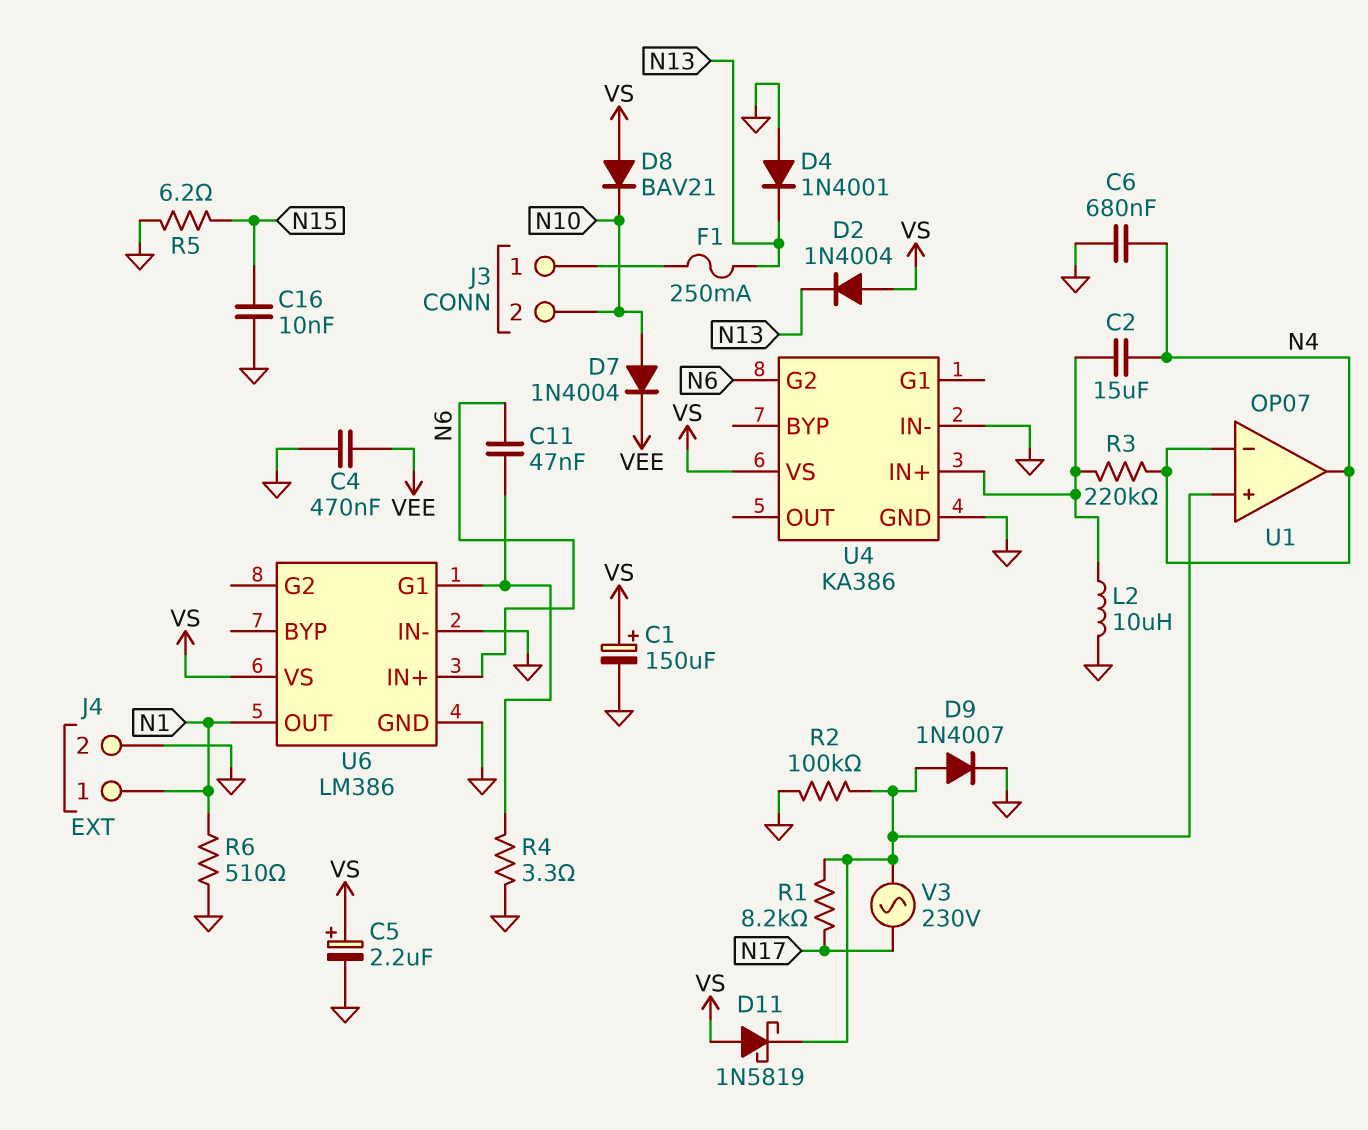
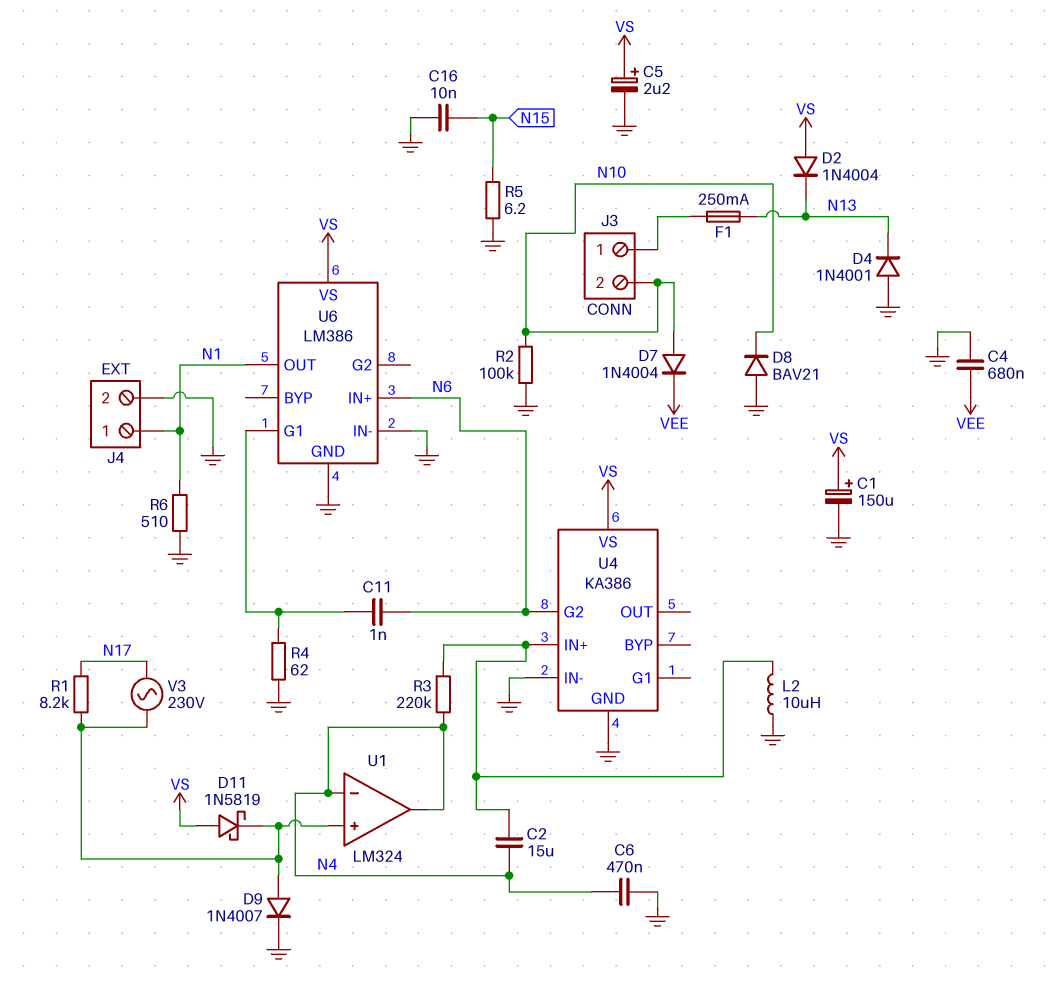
C4: 470nF (GND, VEE) -> 680nF (GND, VEE)
C6: 680nF (GND, N4) -> 470nF (GND, N4)
C11: 47nF (N6, U6/G1) -> 1nF (N6, U6/G1)
D8: diode BAV21 (A VS, K N10) -> diode BAV21 (A GND, K N10)
R2: 100k (GND, U1/in+) -> 100k (GND, N10)
R4: 3.3 (GND, U6/G1) -> 62 (GND, U6/G1)
U1: OP07 -> LM324

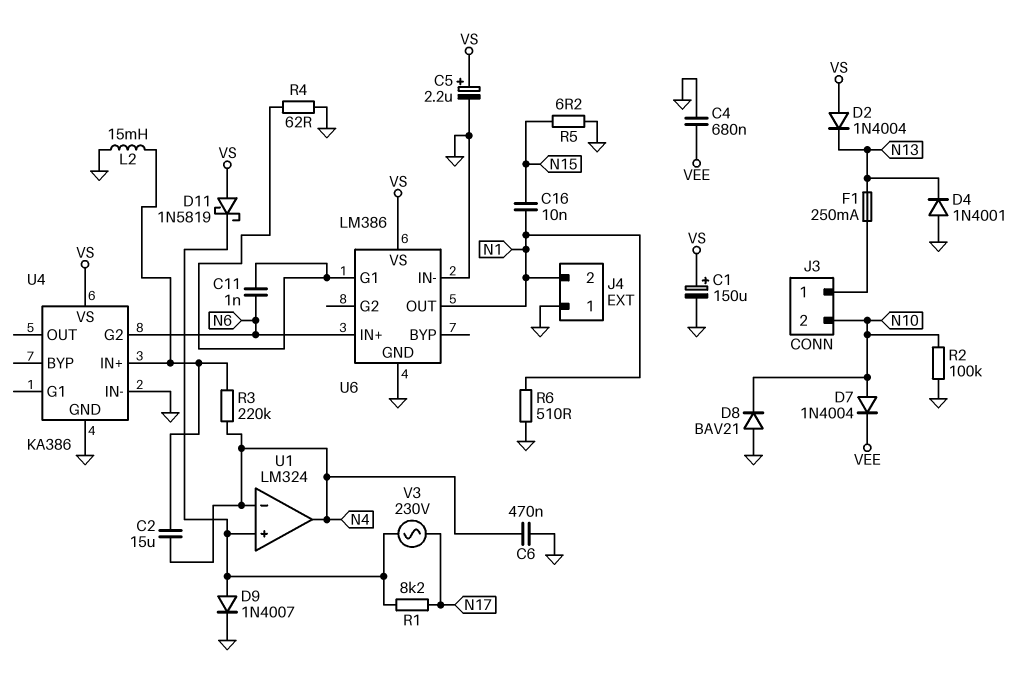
C16: 10nF (GND, N15) -> 10nF (N1, N15)
J4 pin 1: N1 -> GND
J4 pin 2: GND -> N1
L2: 10uH (GND, U4/IN+) -> 15mH (GND, U4/IN+)

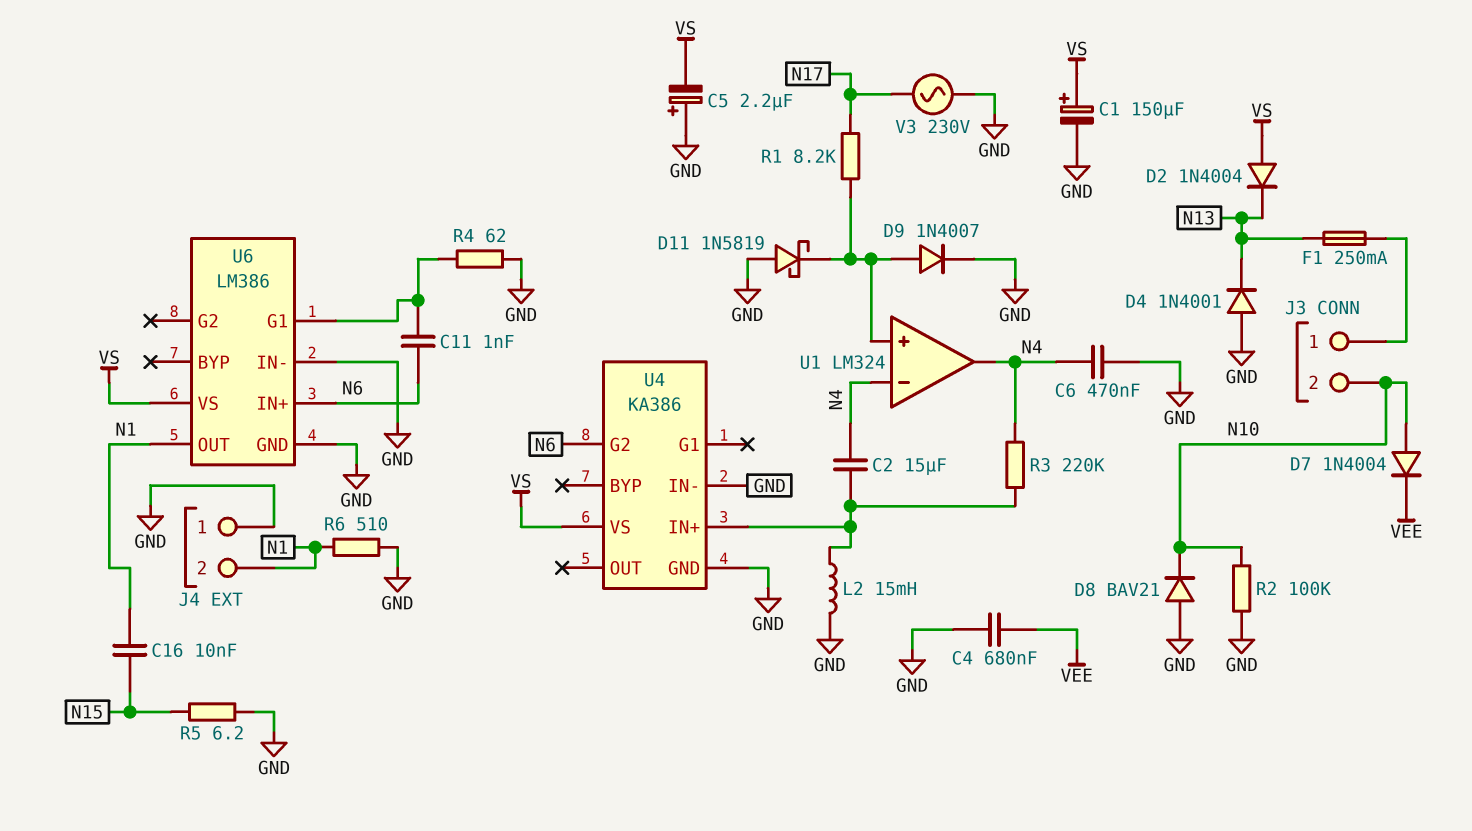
C5: 2.2uF (plus VS, minus GND) -> 2.2uF (plus GND, minus VS)
D11: schottky 1N5819 (A VS, K U1/in+) -> schottky 1N5819 (A GND, K U1/in+)
V3: AC 230V (N17, U1/in+) -> AC 230V (GND, N17)

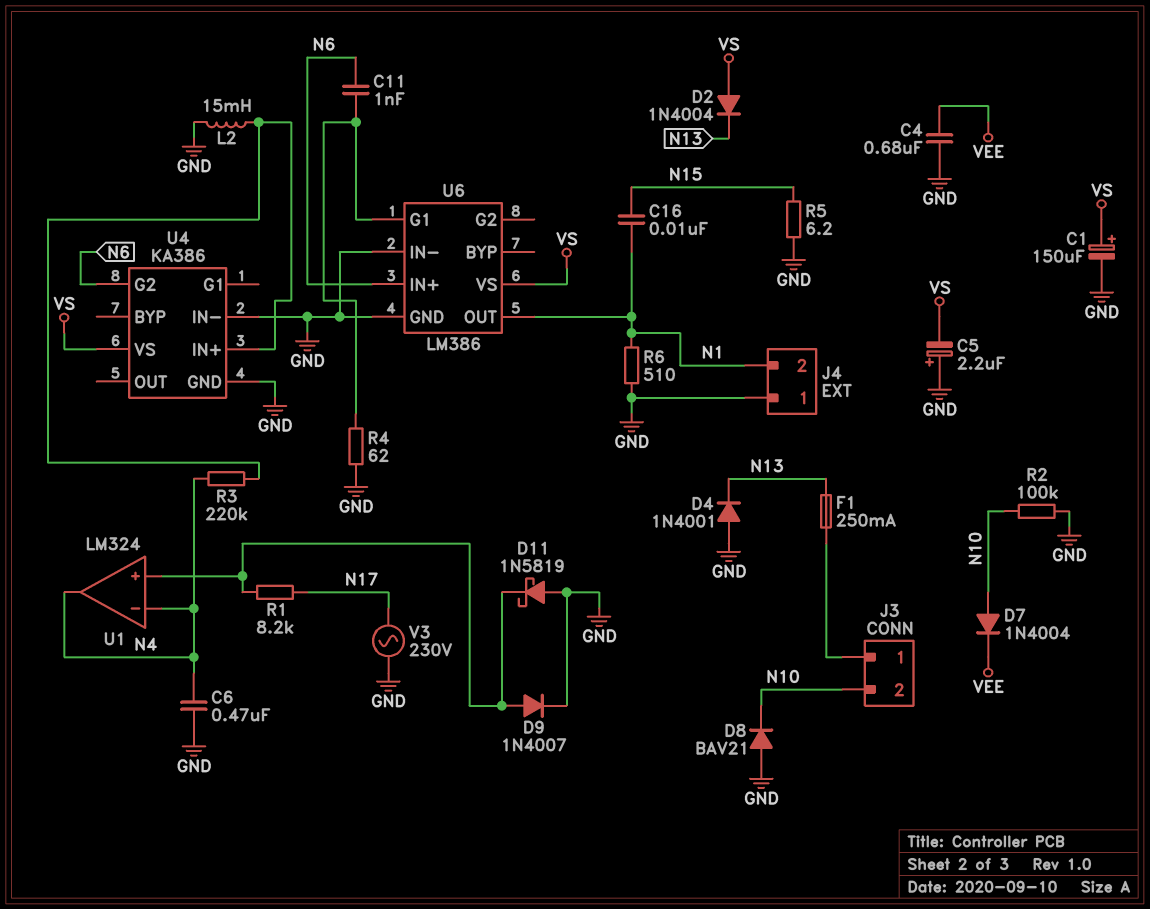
C2: 15uF (N4, U4/IN+) -> none

